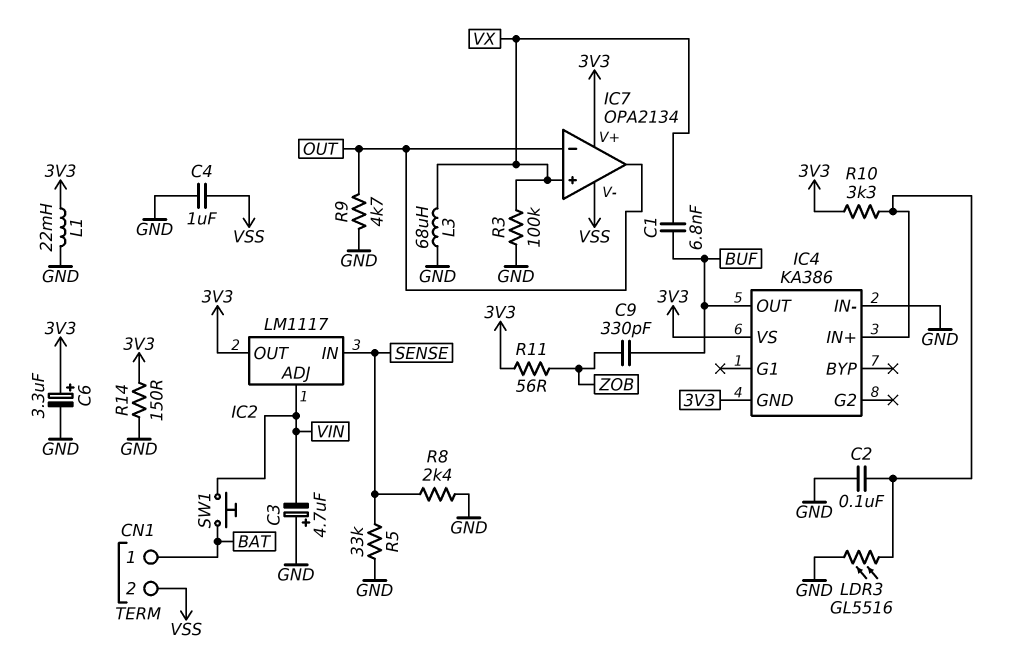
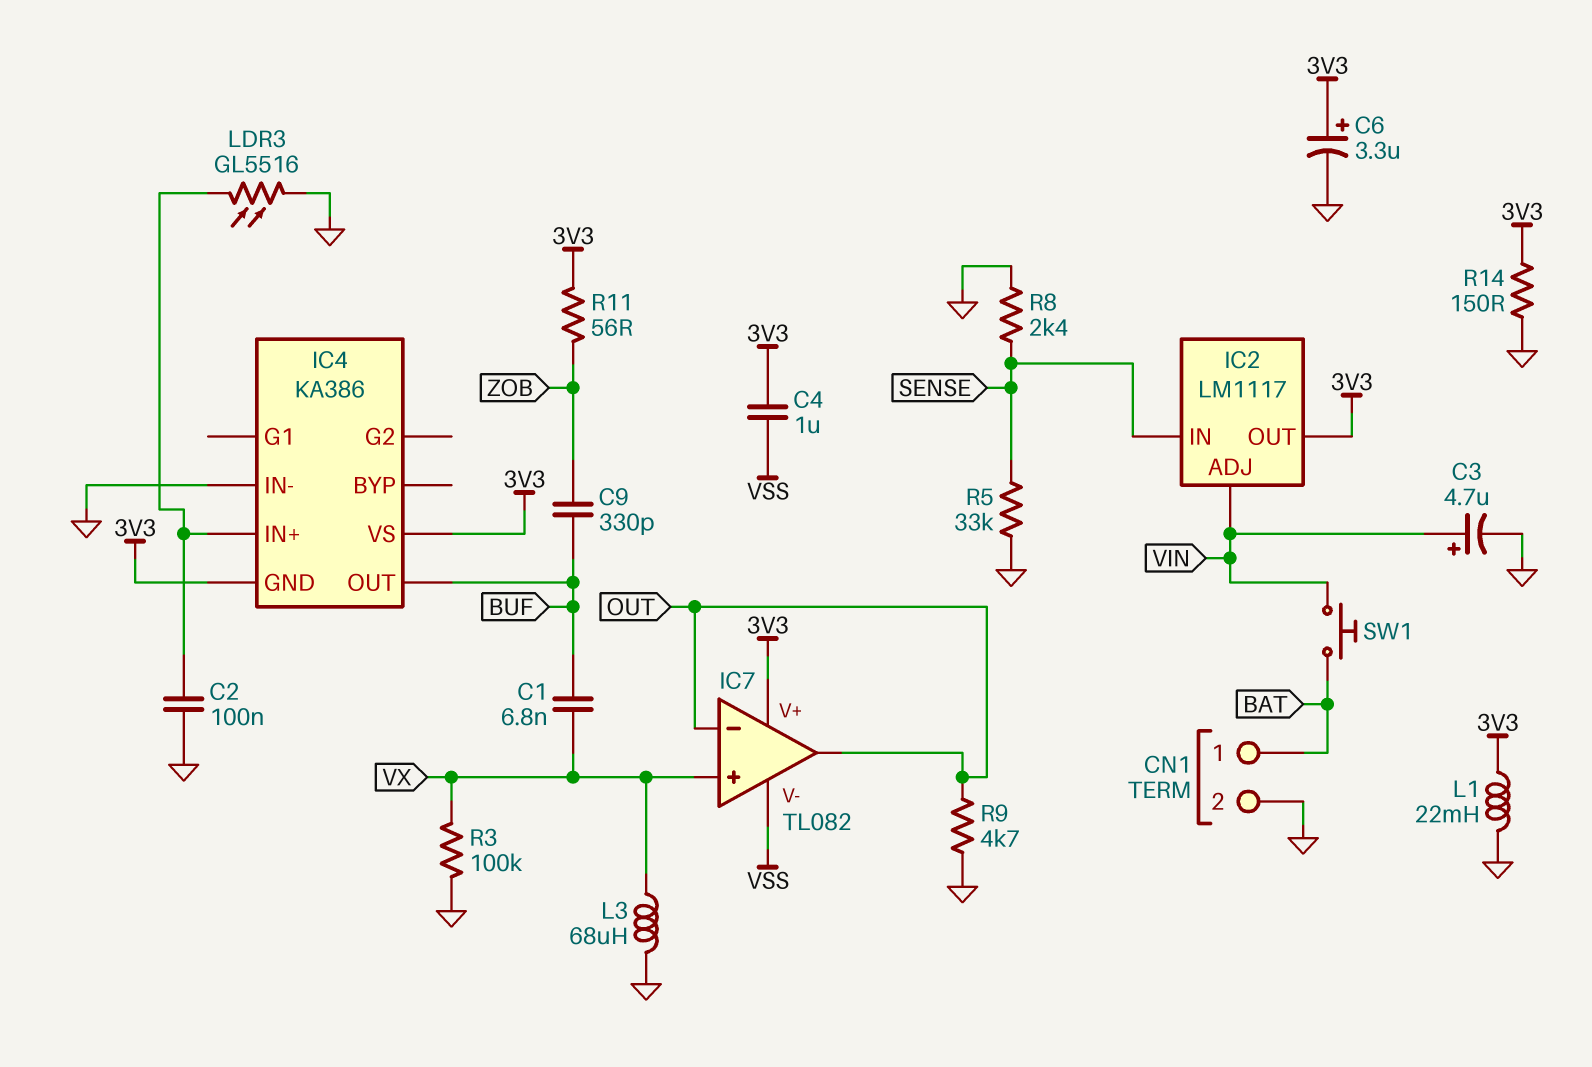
C3: 4.7uF (plus GND, minus VIN) -> 4.7uF (plus VIN, minus GND)
C4: 1uF (GND, VSS) -> 1uF (3V3, VSS)
CN1 pin 2: VSS -> GND
IC7: OPA2134 -> TL082
R10: 3.3k (3V3, IC4/IN+) -> none

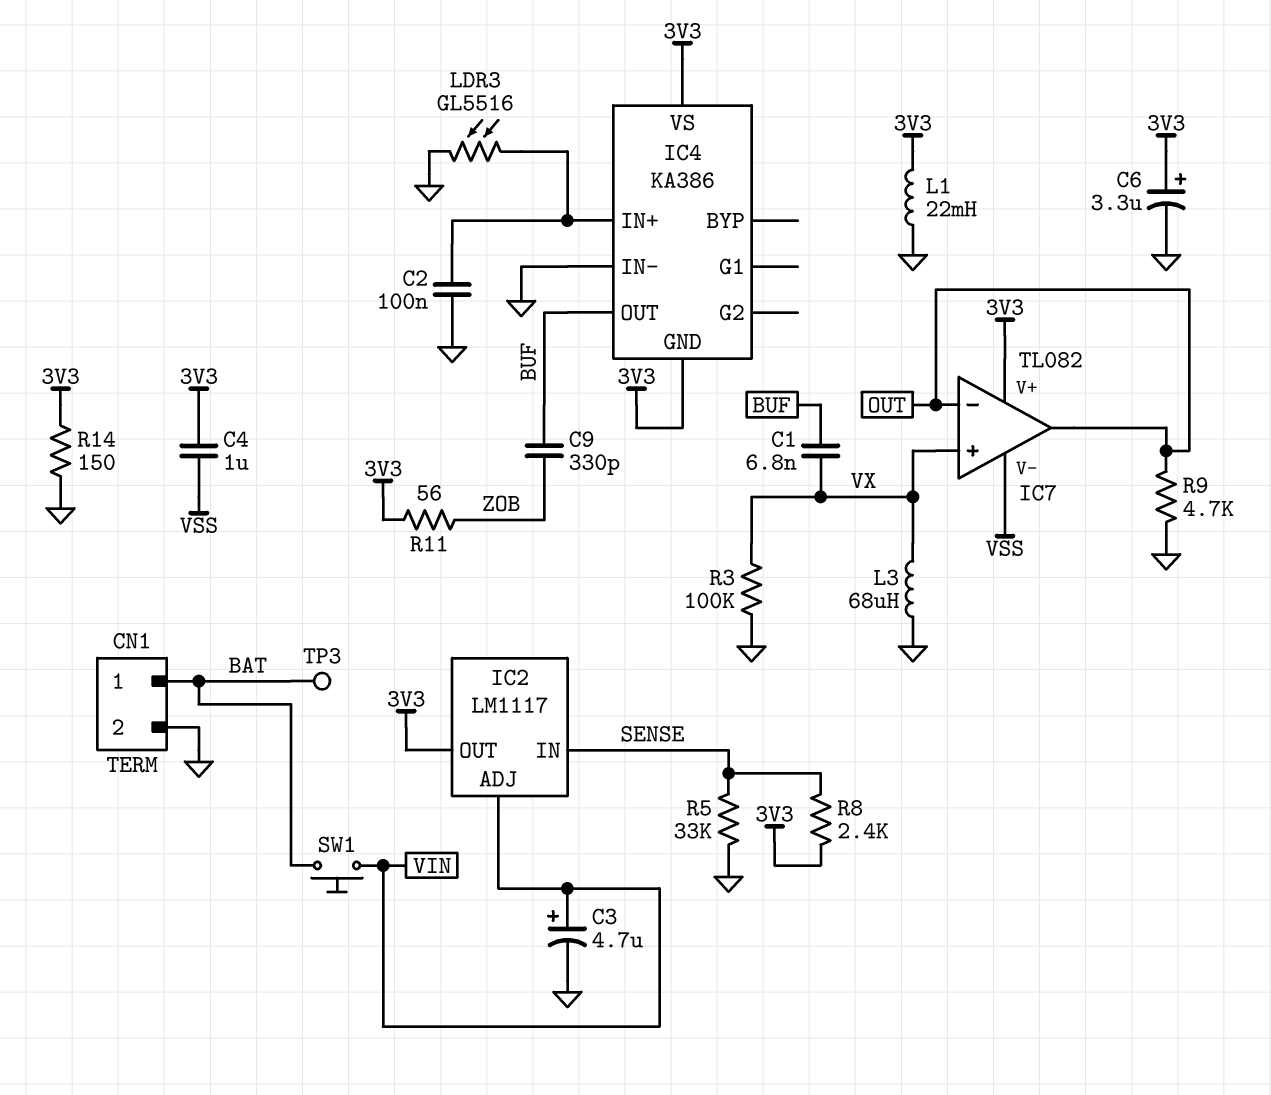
R8: 2.4k (GND, SENSE) -> 2.4k (3V3, SENSE)
TP3: none -> test point (BAT)

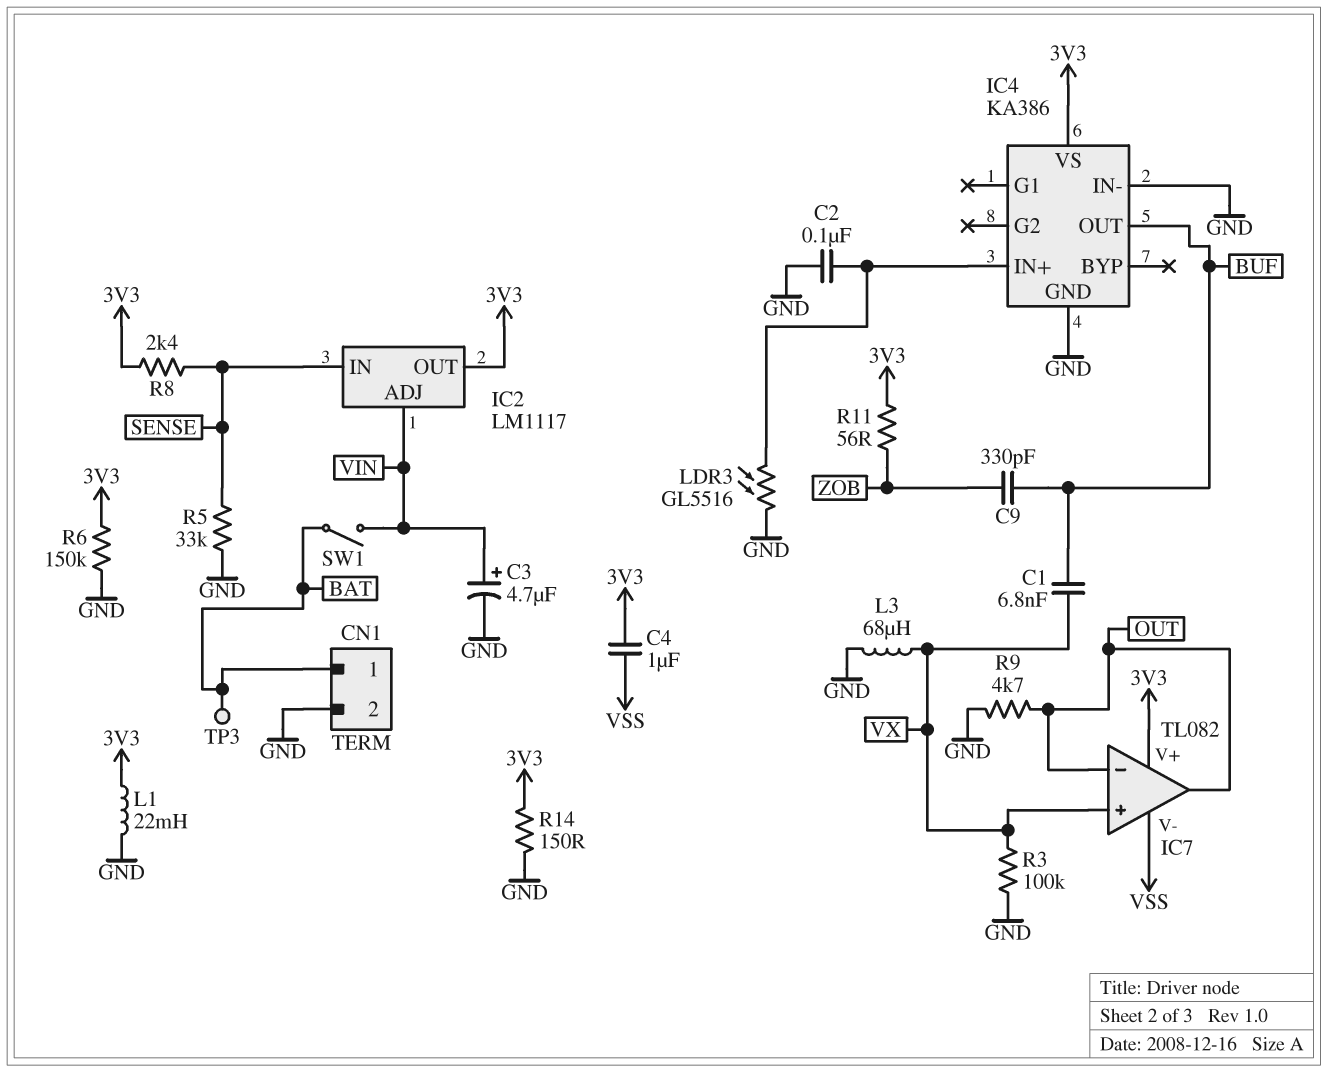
C6: 3.3uF (plus 3V3, minus GND) -> none
IC4 pin GND: 3V3 -> GND
R6: none -> 150k (3V3, GND)
SW1: button (BAT, VIN) -> switch (BAT, VIN)

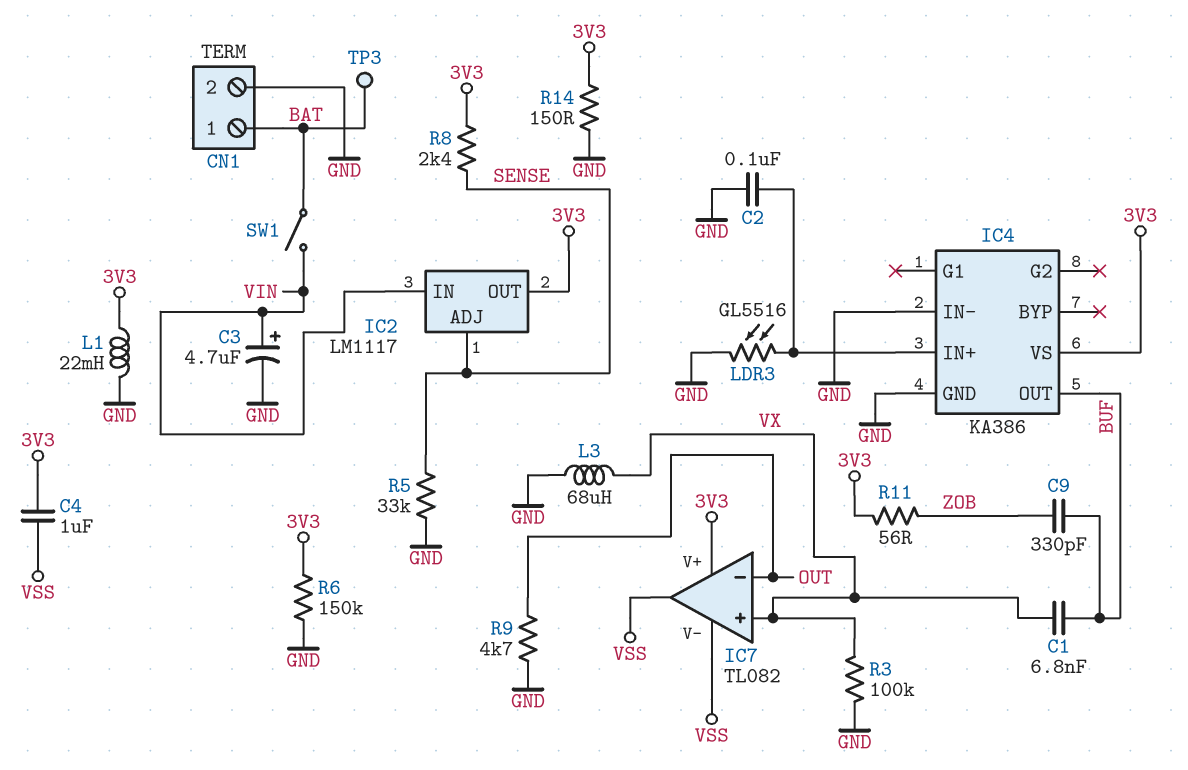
IC2 pin ADJ: VIN -> SENSE
IC2 pin IN: SENSE -> VIN
IC7 pin out: OUT -> VSS

